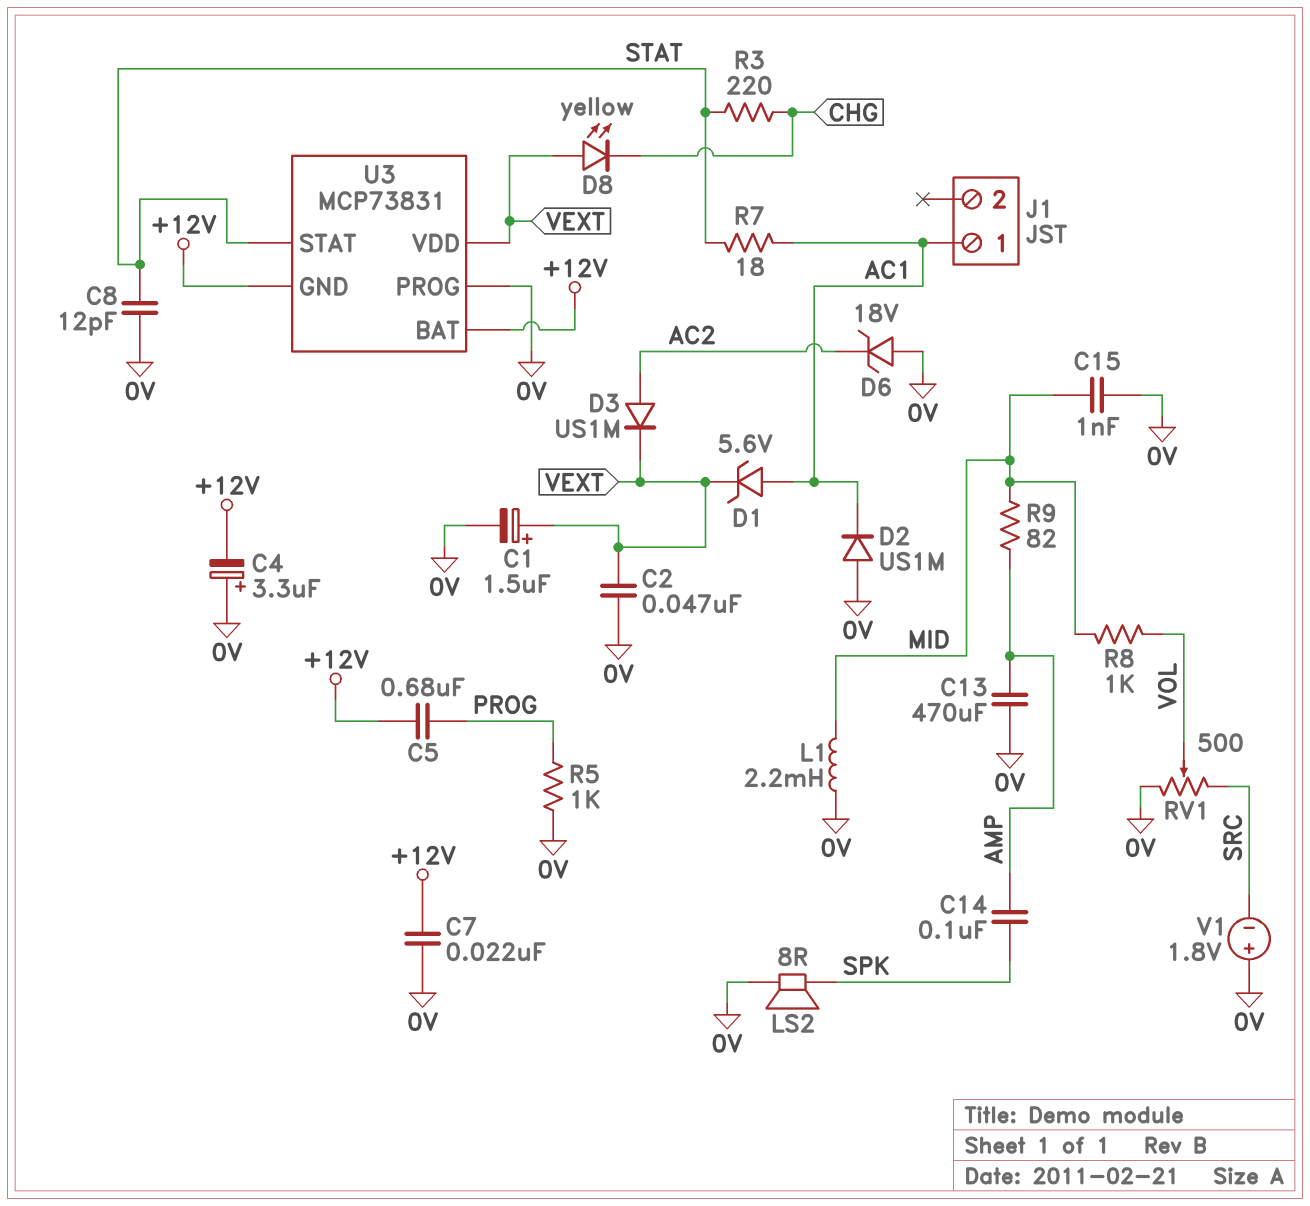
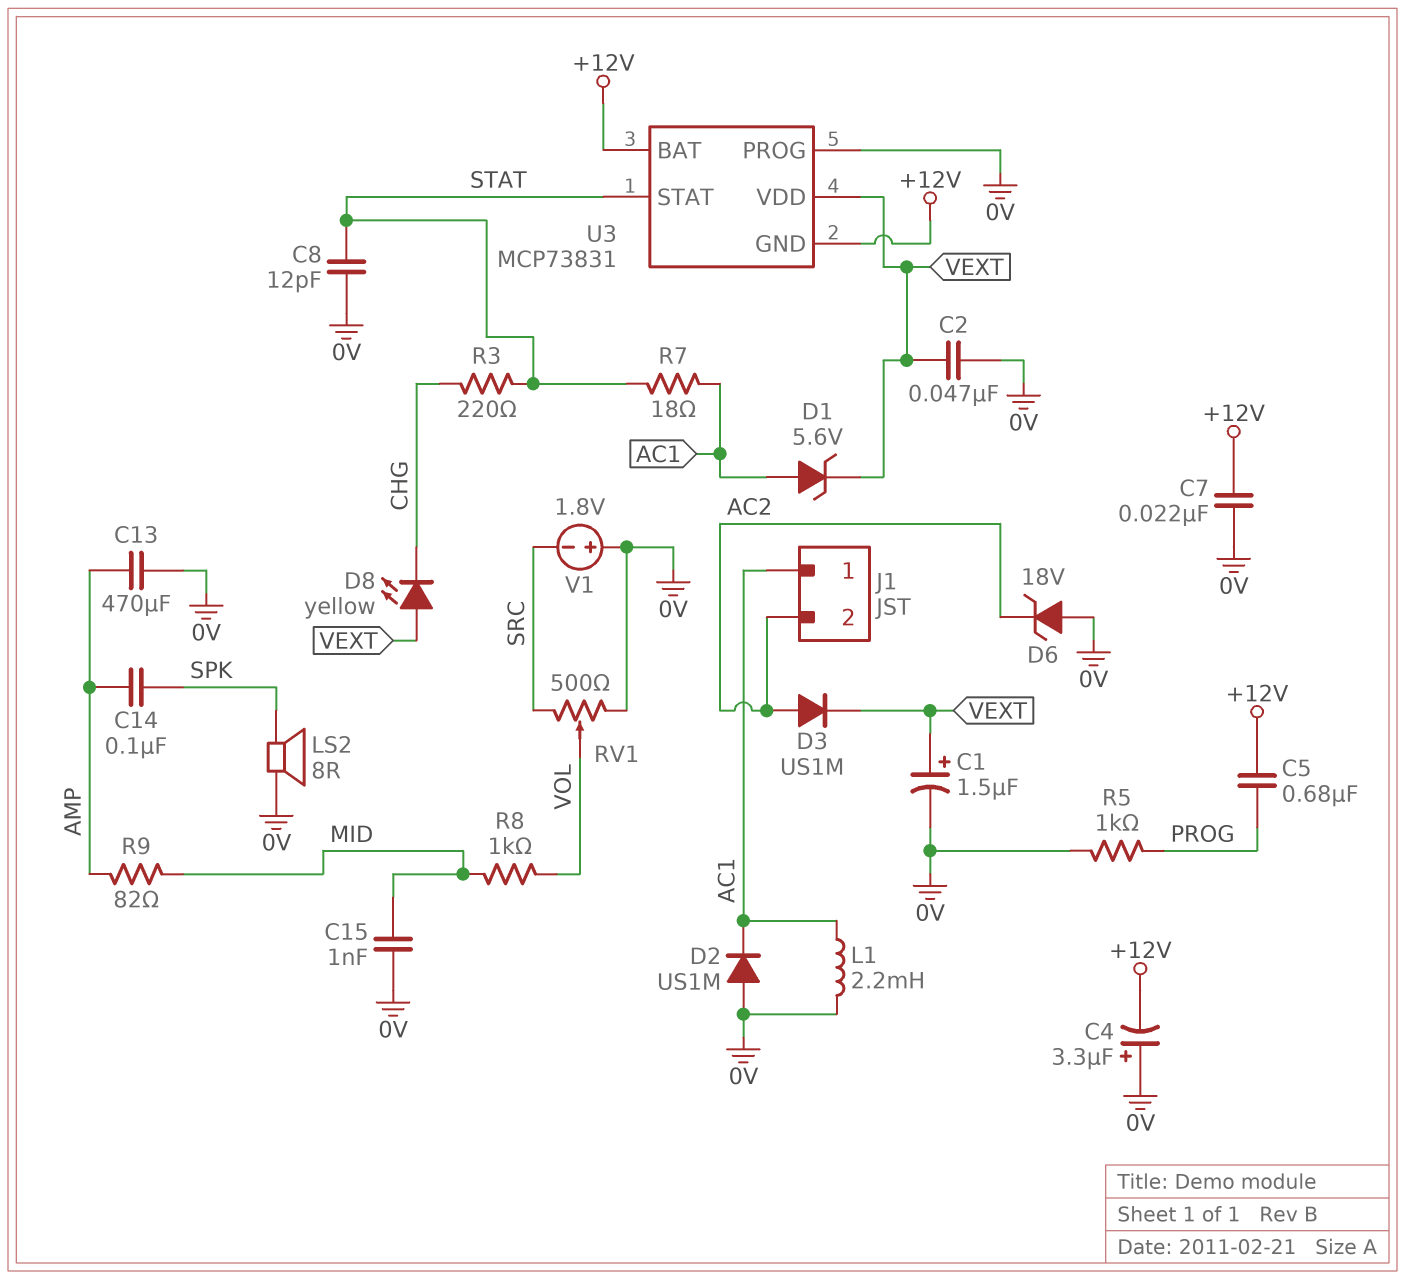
J1 pin 2: none -> AC2
L1: 2.2mH (0V, MID) -> 2.2mH (0V, AC1)

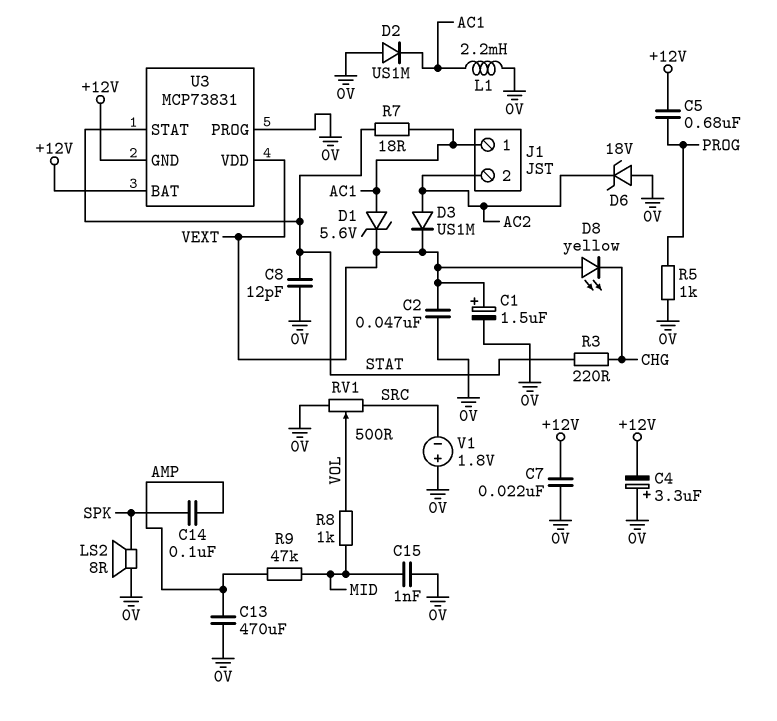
R9: 82 (AMP, MID) -> 47k (AMP, MID)

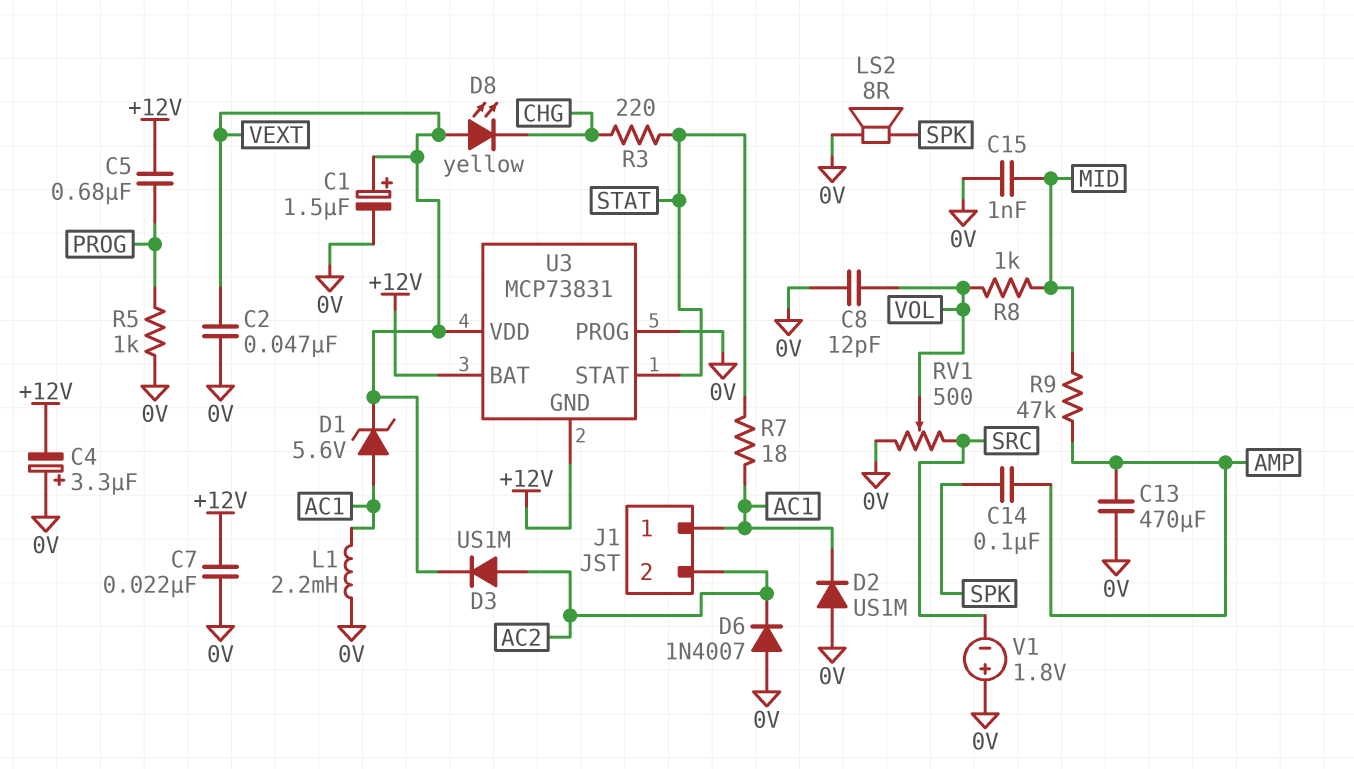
C8: 12pF (0V, STAT) -> 12pF (0V, VOL)
D6: zener 18V (A 0V, K AC2) -> diode 1N4007 (A 0V, K AC2)

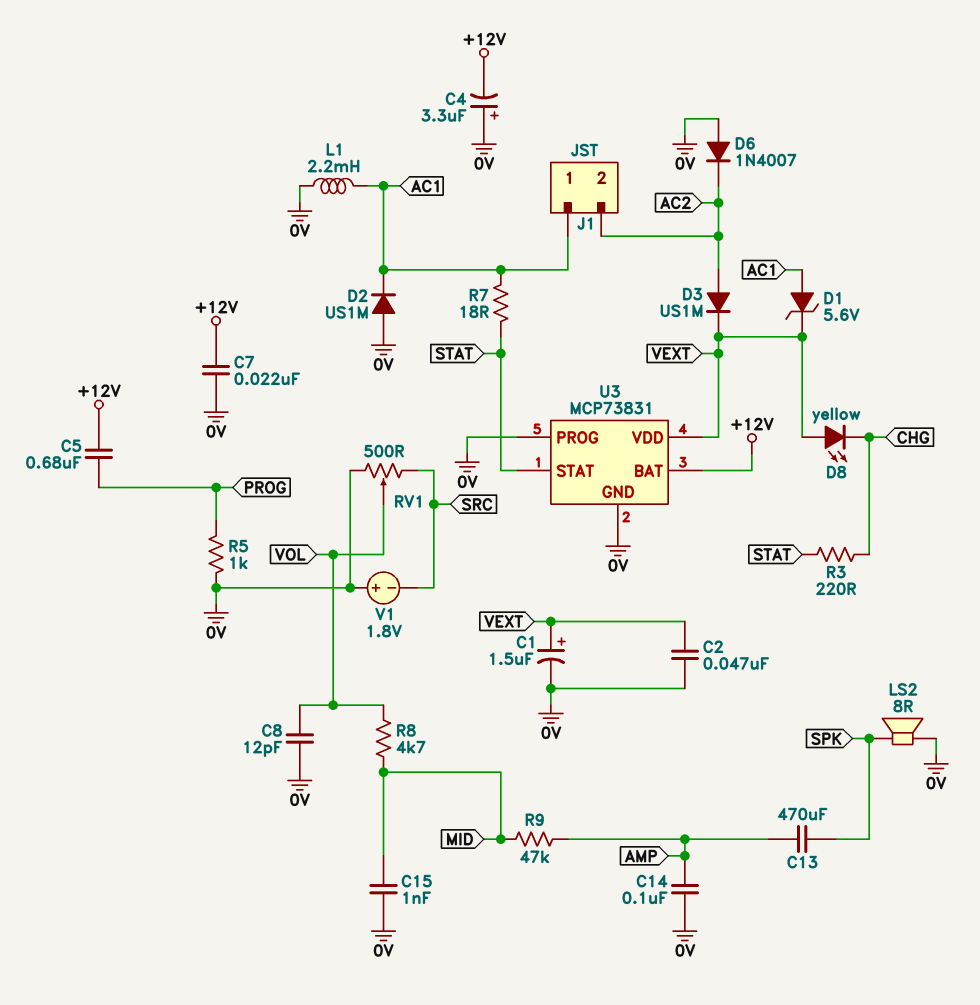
C13: 470uF (0V, AMP) -> 470uF (AMP, SPK)
C14: 100nF (AMP, SPK) -> 100nF (0V, AMP)
R8: 1k (MID, VOL) -> 4.7k (MID, VOL)
U3 pin GND: +12V -> 0V

